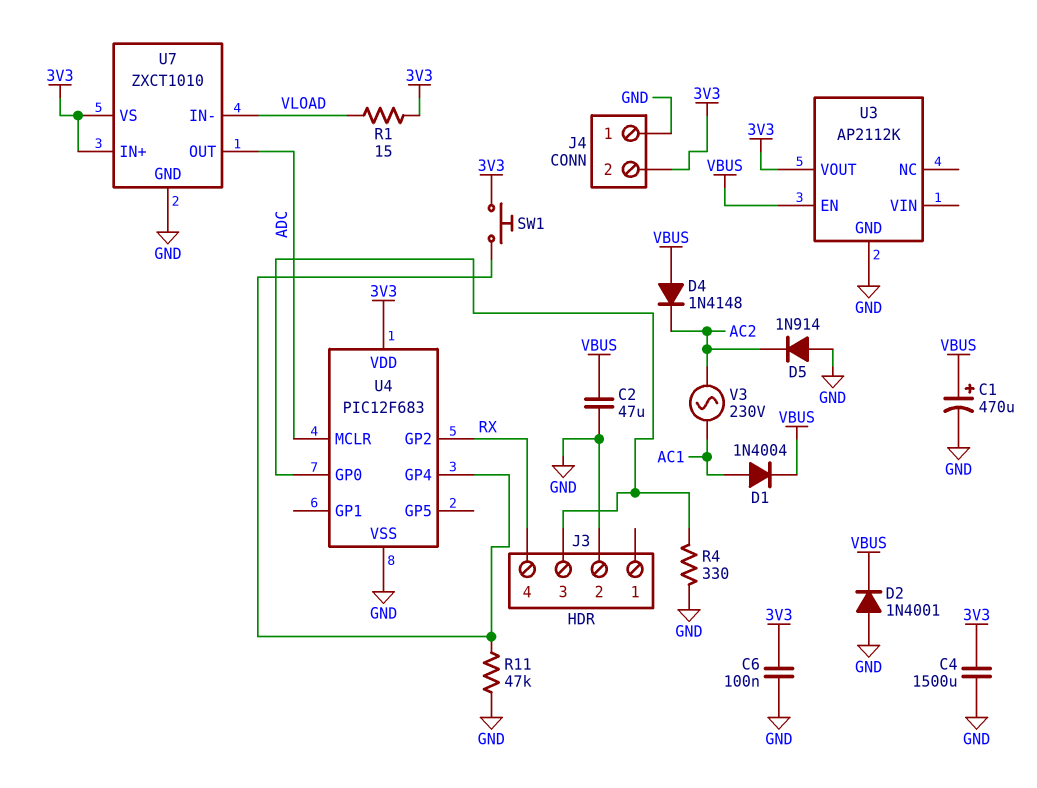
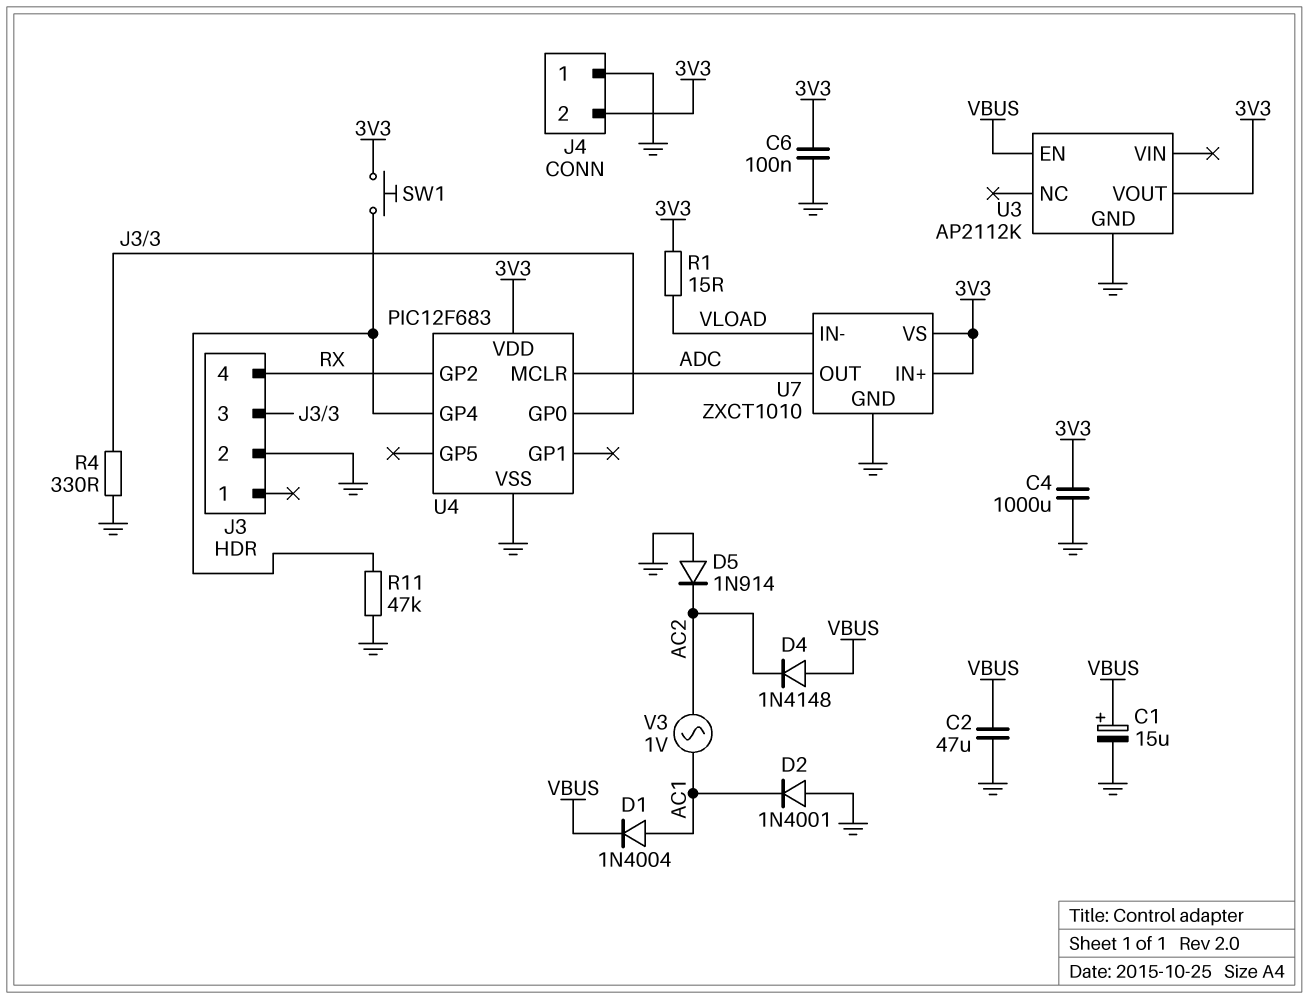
C1: 470uF (plus VBUS, minus GND) -> 15uF (plus VBUS, minus GND)
C4: 1500uF (3V3, GND) -> 1000uF (3V3, GND)
D2: diode 1N4001 (A GND, K VBUS) -> diode 1N4001 (A GND, K AC1)
V3: AC 230V (AC1, AC2) -> AC 1V (AC1, AC2)

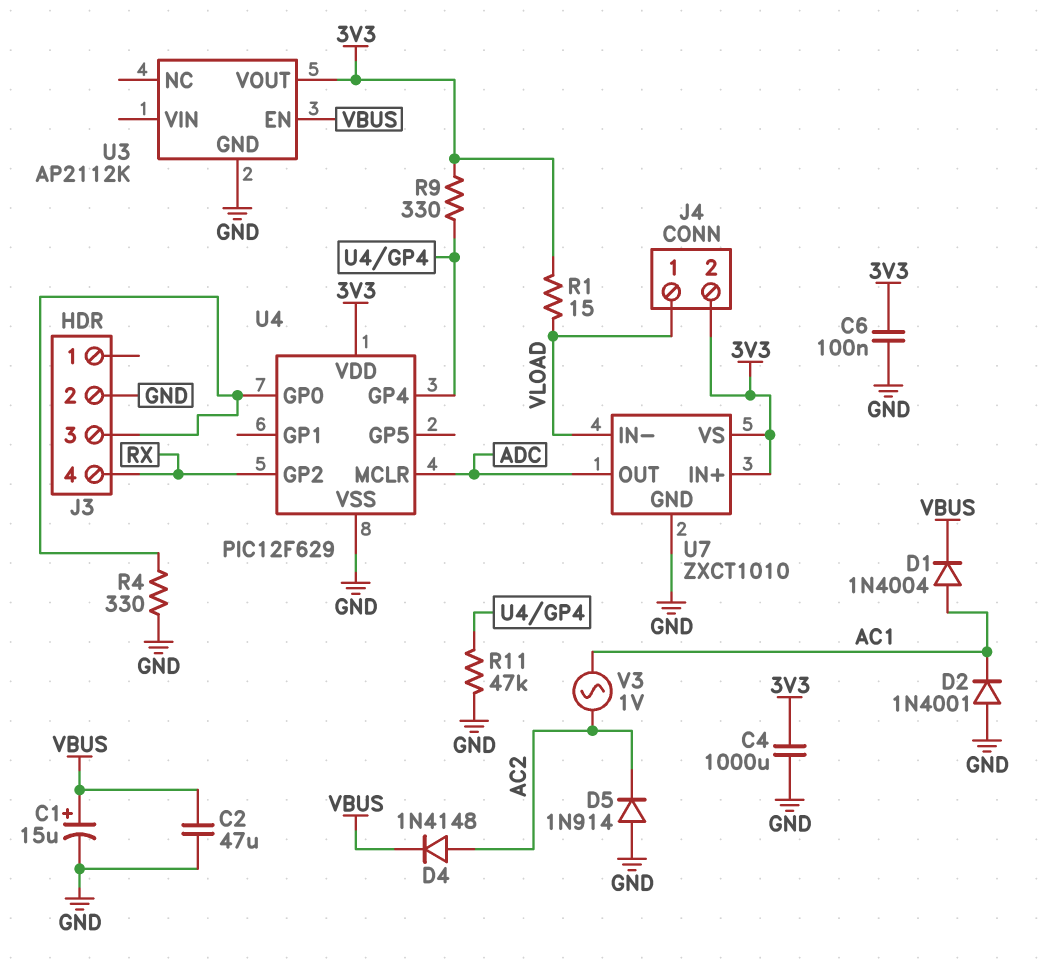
D4: diode 1N4148 (A VBUS, K AC2) -> diode 1N4148 (A AC2, K VBUS)
J4 pin 1: GND -> VLOAD
R9: none -> 330 (3V3, U4/GP4)
SW1: button (3V3, U4/GP4) -> none
U4: PIC12F683 -> PIC12F629

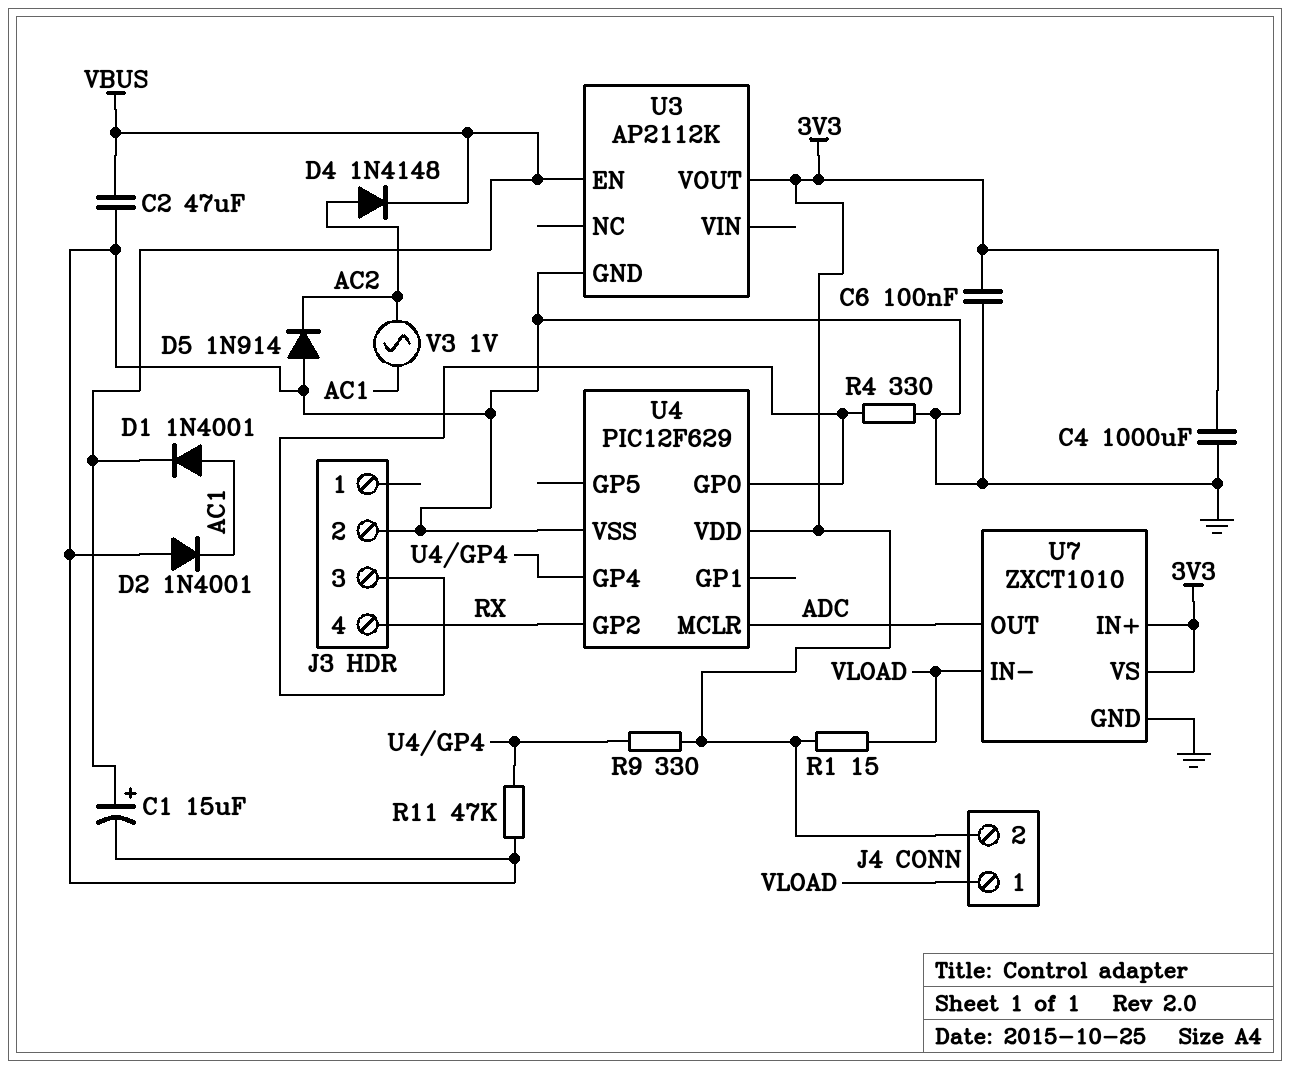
D1: diode 1N4004 (A AC1, K VBUS) -> diode 1N4001 (A AC1, K VBUS)

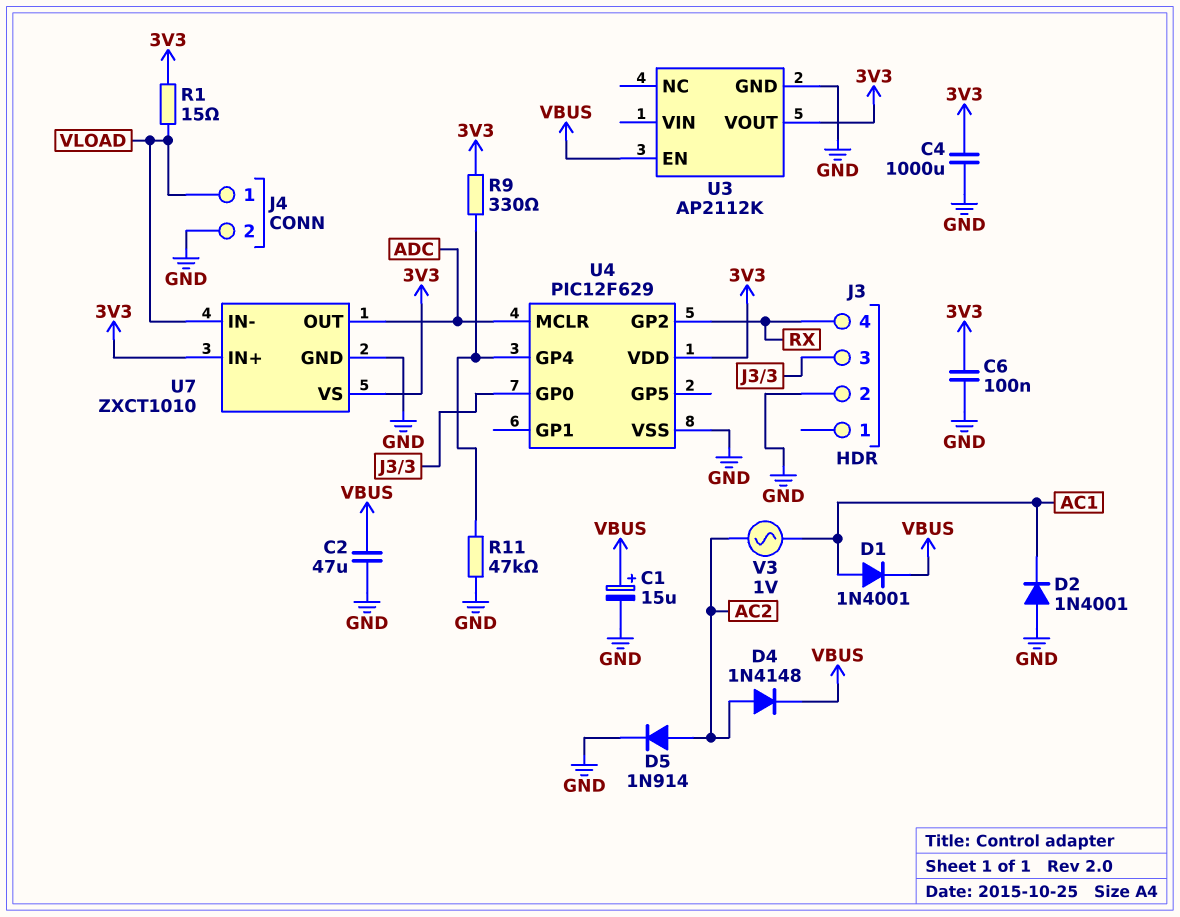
D5: diode 1N914 (A GND, K AC2) -> diode 1N914 (A AC2, K GND)
J4 pin 2: 3V3 -> GND
R4: 330 (GND, J3/3) -> none

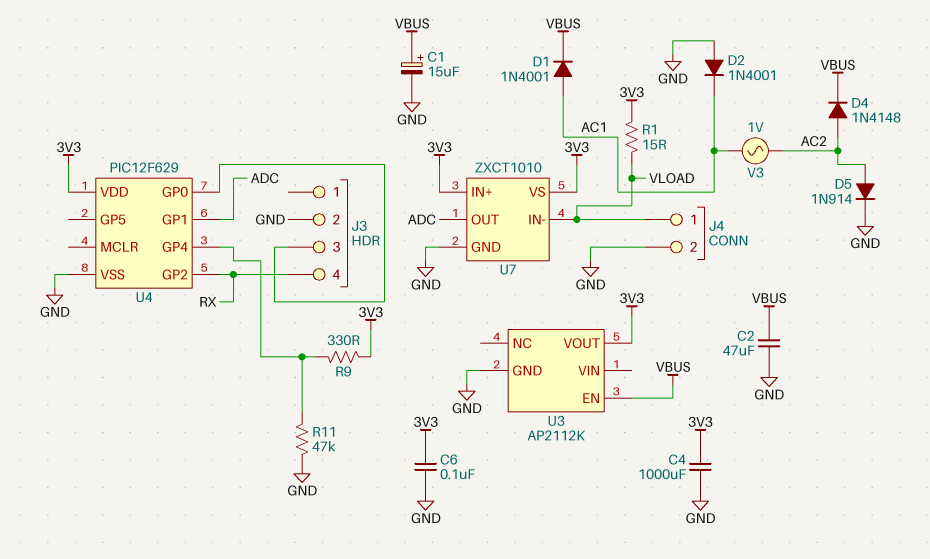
U4 pin GP1: none -> ADC
U4 pin MCLR: ADC -> none

